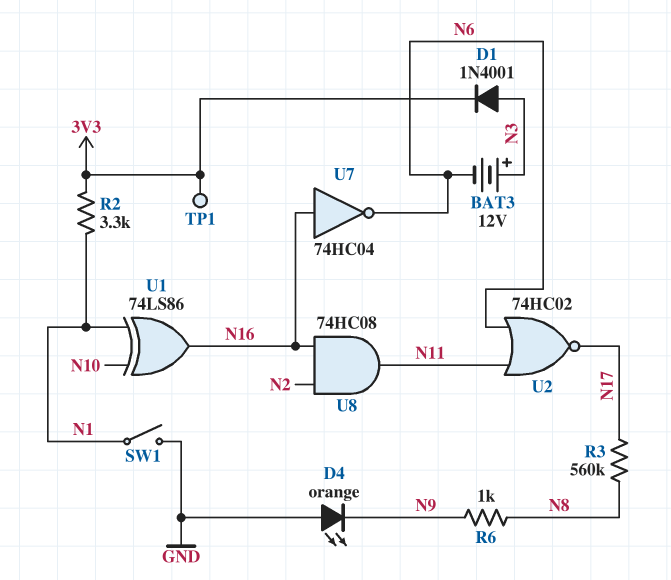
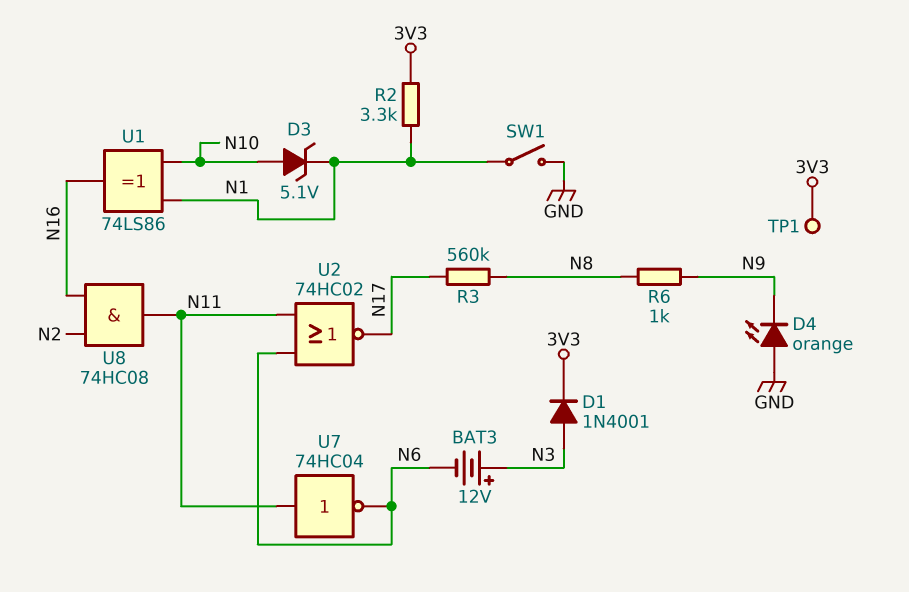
D3: none -> zener 5.1V (A N10, K N1)
U7: NOT 74HC04 (in N16, out N6) -> NOT 74HC04 (in N11, out N6)

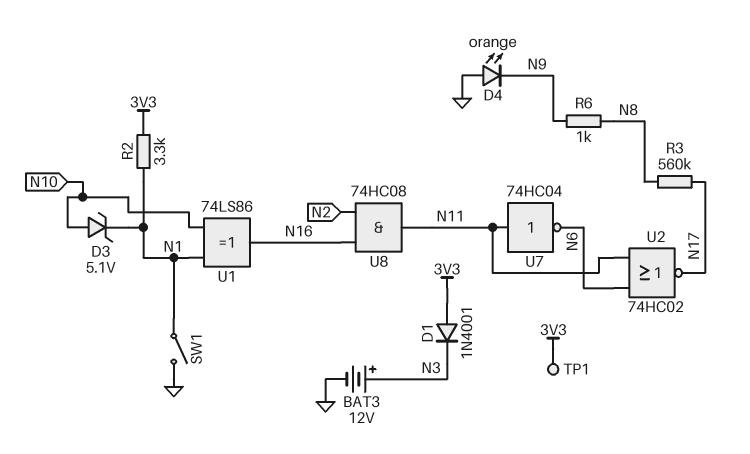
BAT3: 12V (plus N3, minus N6) -> 12V (plus N3, minus GND)
D1: diode 1N4001 (A N3, K 3V3) -> diode 1N4001 (A 3V3, K N3)

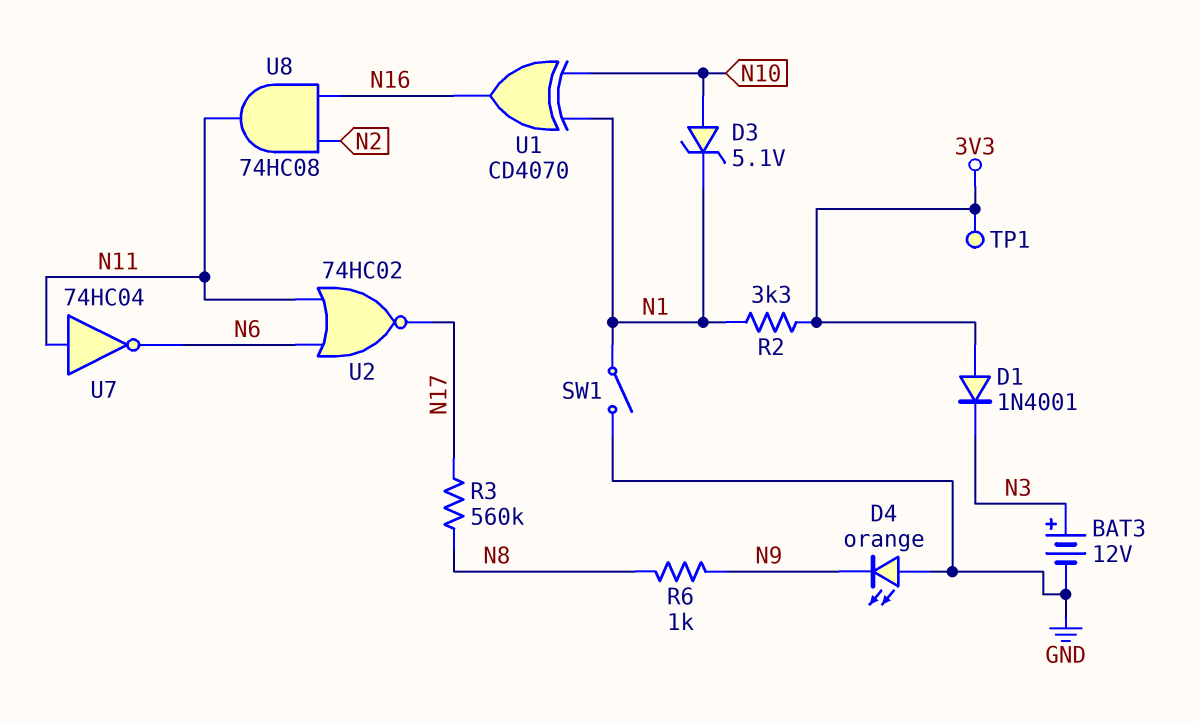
U1: XOR 74LS86 (in N1, in N10, out N16) -> XOR CD4070 (in N1, in N10, out N16)

